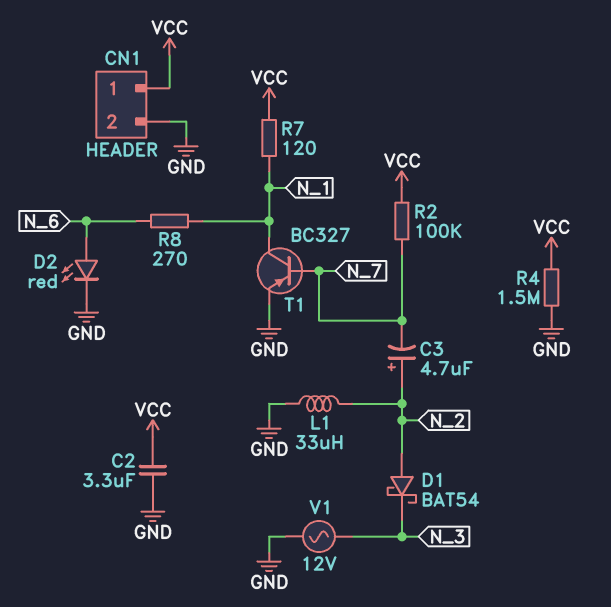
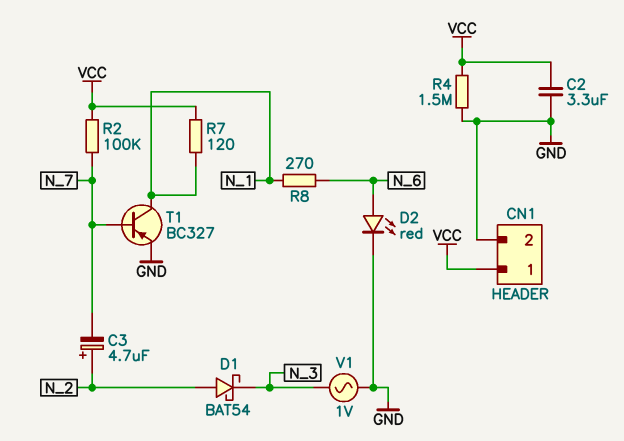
L1: 33uH (GND, N_2) -> none
V1: AC 12V (GND, N_3) -> AC 1V (GND, N_3)

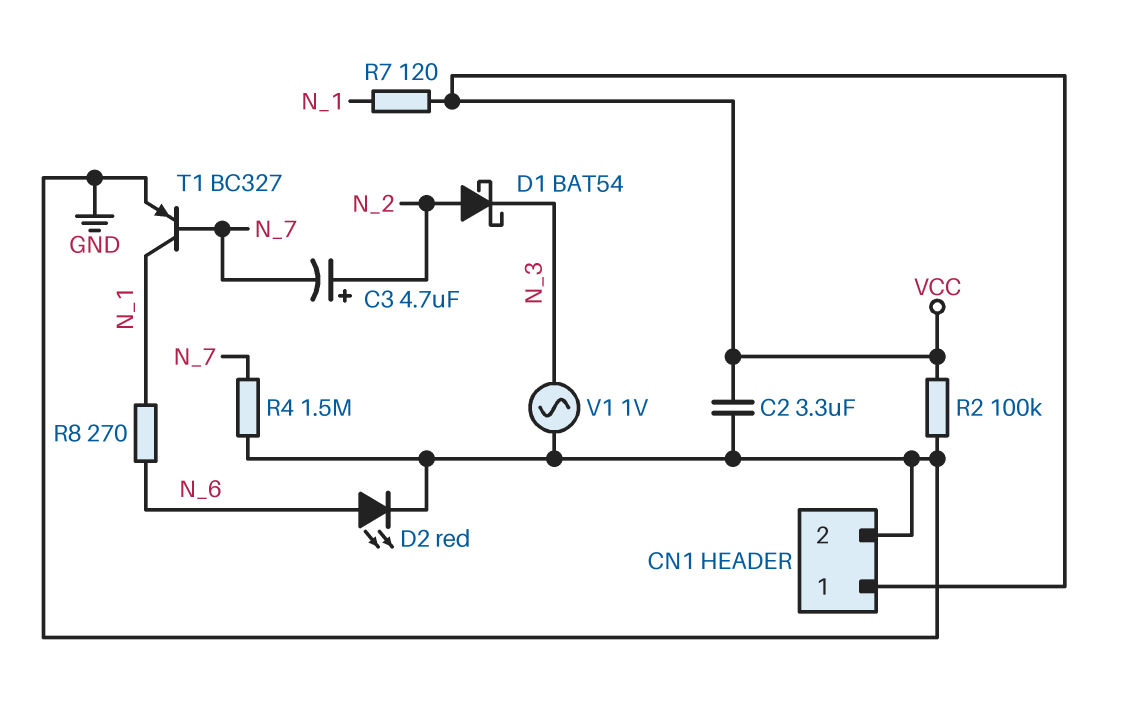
R2: 100k (N_7, VCC) -> 100k (GND, VCC)
R4: 1.5M (GND, VCC) -> 1.5M (GND, N_7)

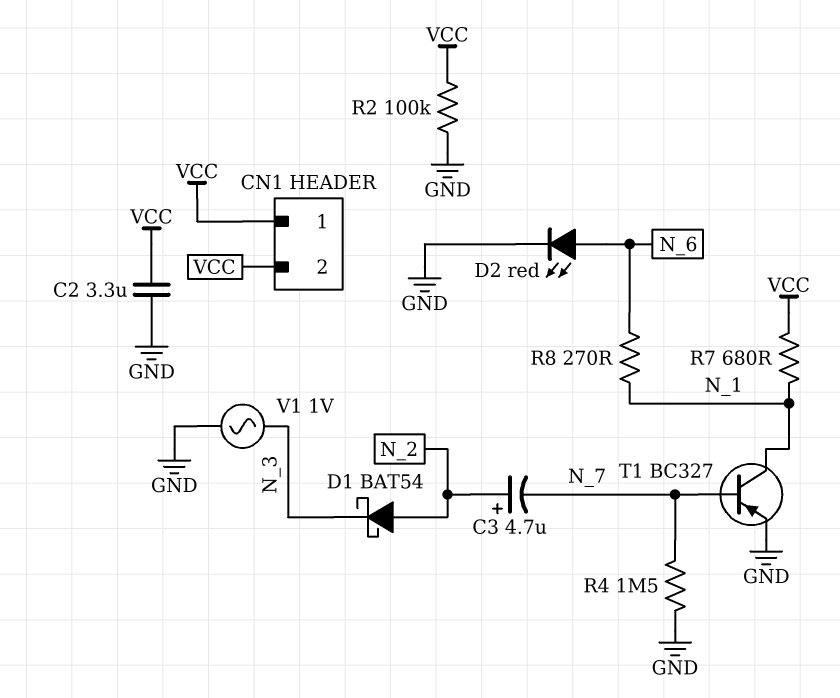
CN1 pin 2: GND -> VCC
R7: 120 (N_1, VCC) -> 680 (N_1, VCC)

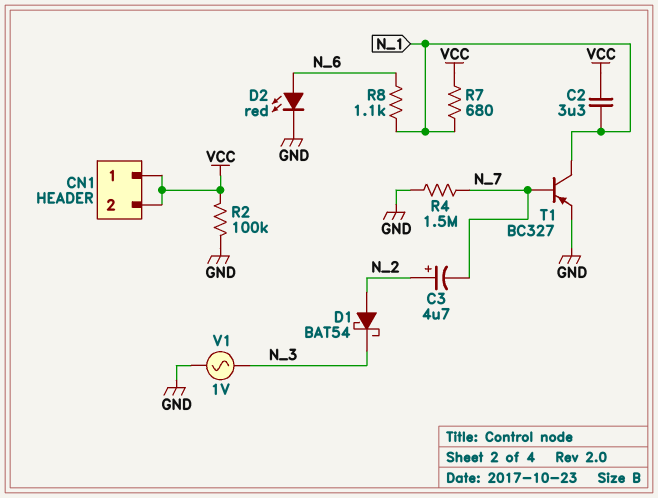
C2: 3.3uF (GND, VCC) -> 3.3uF (N_1, VCC)
R8: 270 (N_1, N_6) -> 1.1k (N_1, N_6)

